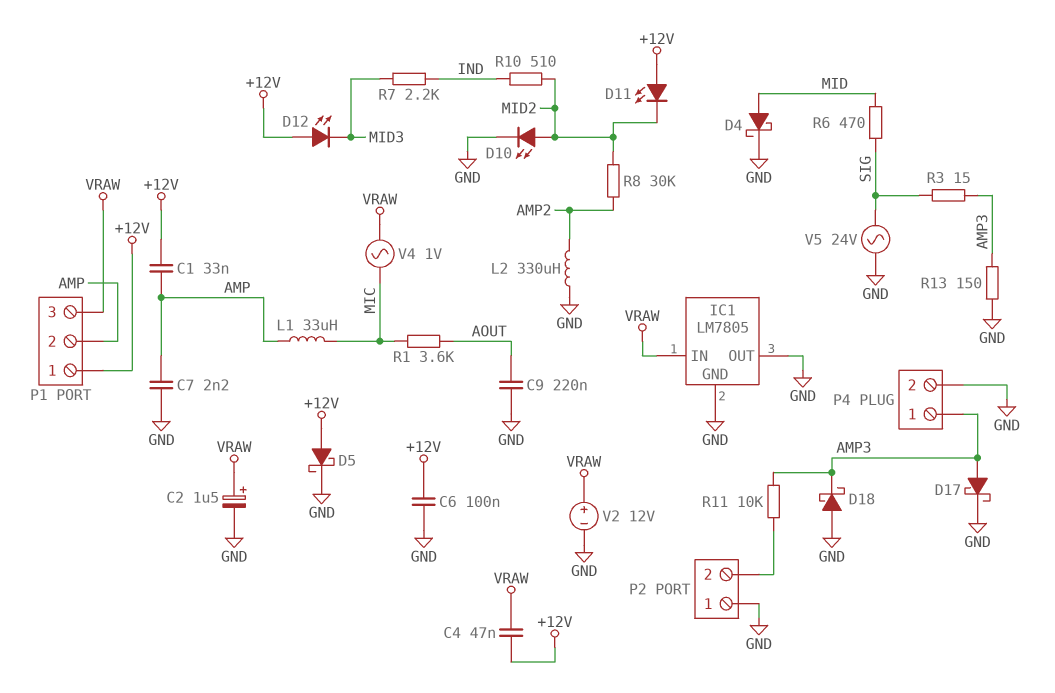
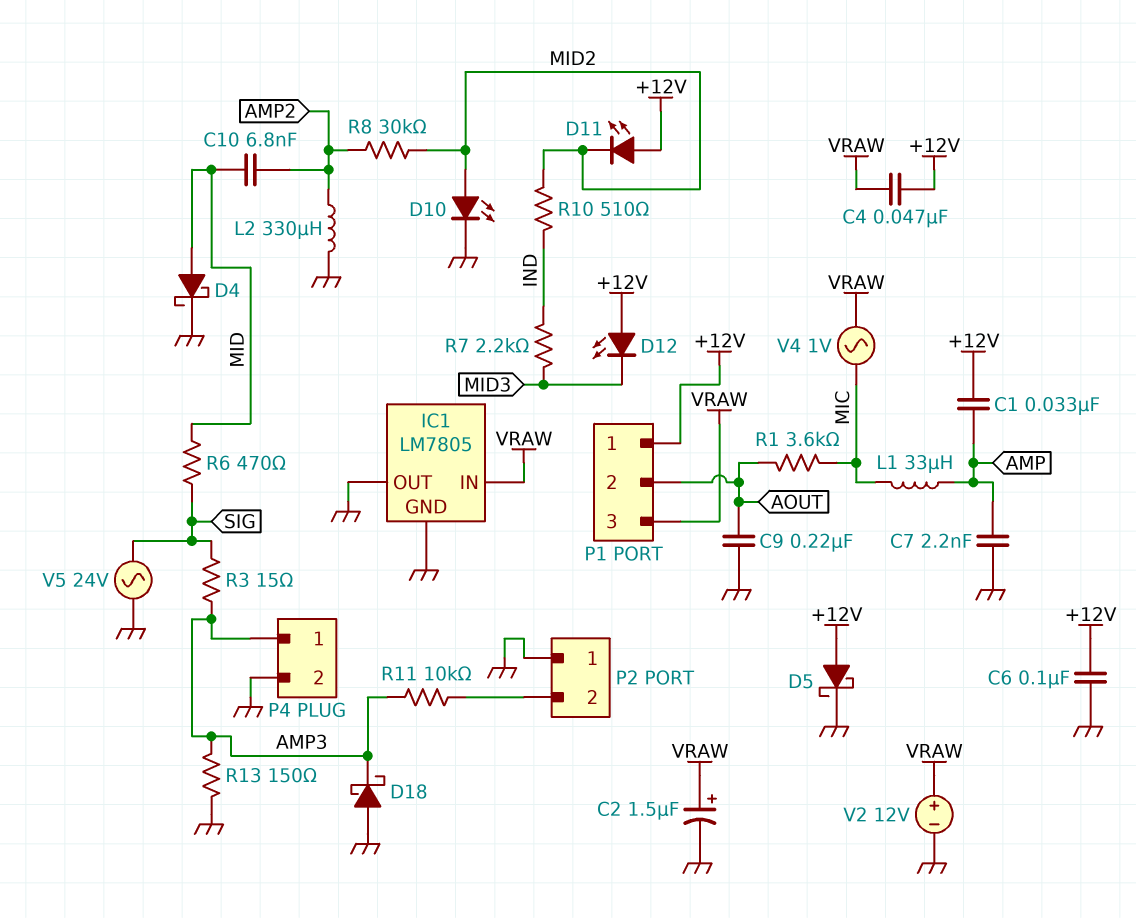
C10: none -> 6.8nF (AMP2, MID)
D17: schottky (A AMP3, K GND) -> none
P1 pin 2: AMP -> AOUT

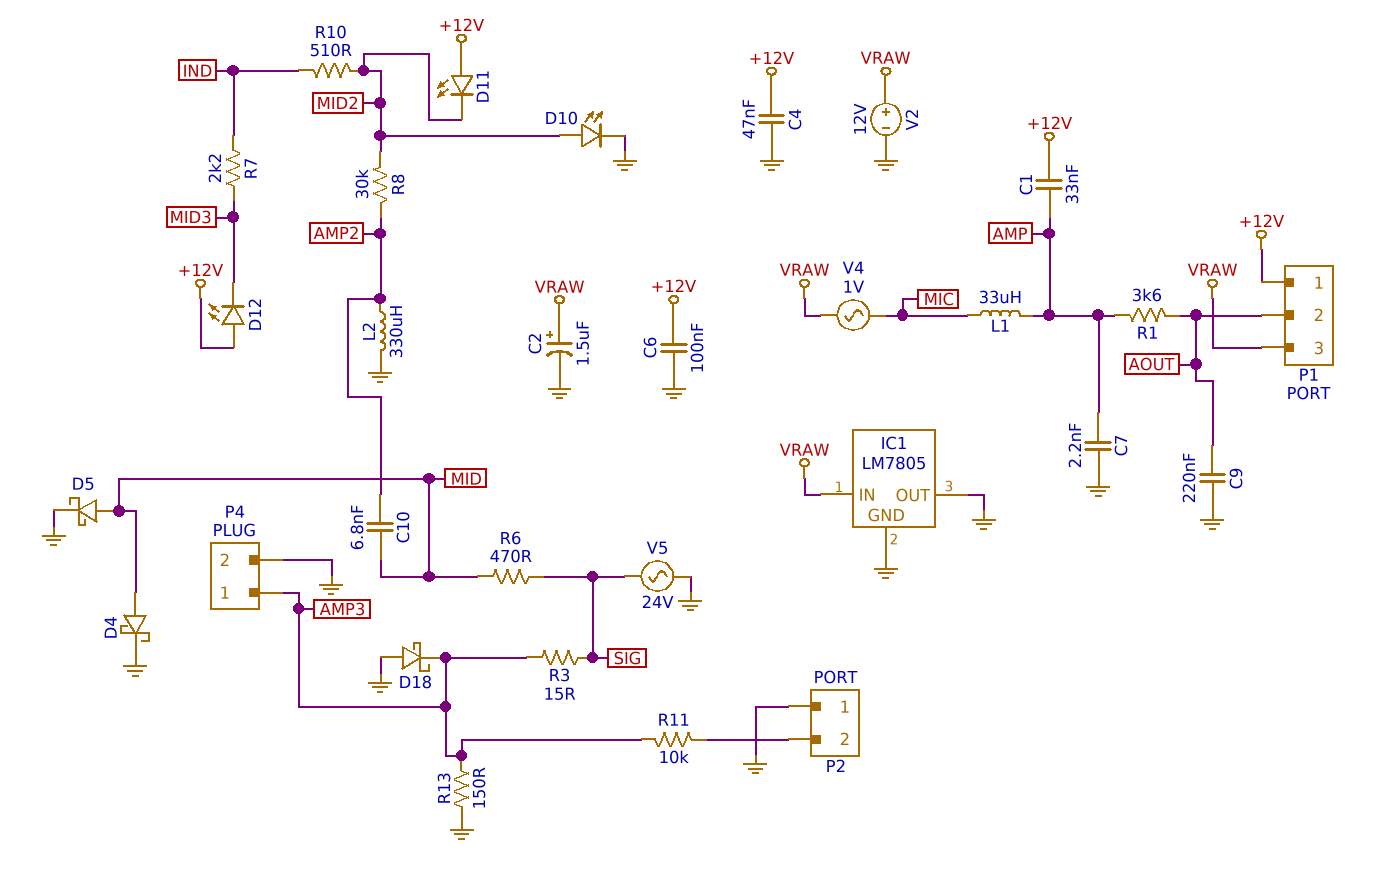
C4: 47nF (+12V, VRAW) -> 47nF (+12V, GND)
D5: schottky (A +12V, K GND) -> schottky (A MID, K GND)
R1: 3.6k (AOUT, MIC) -> 3.6k (AMP, AOUT)

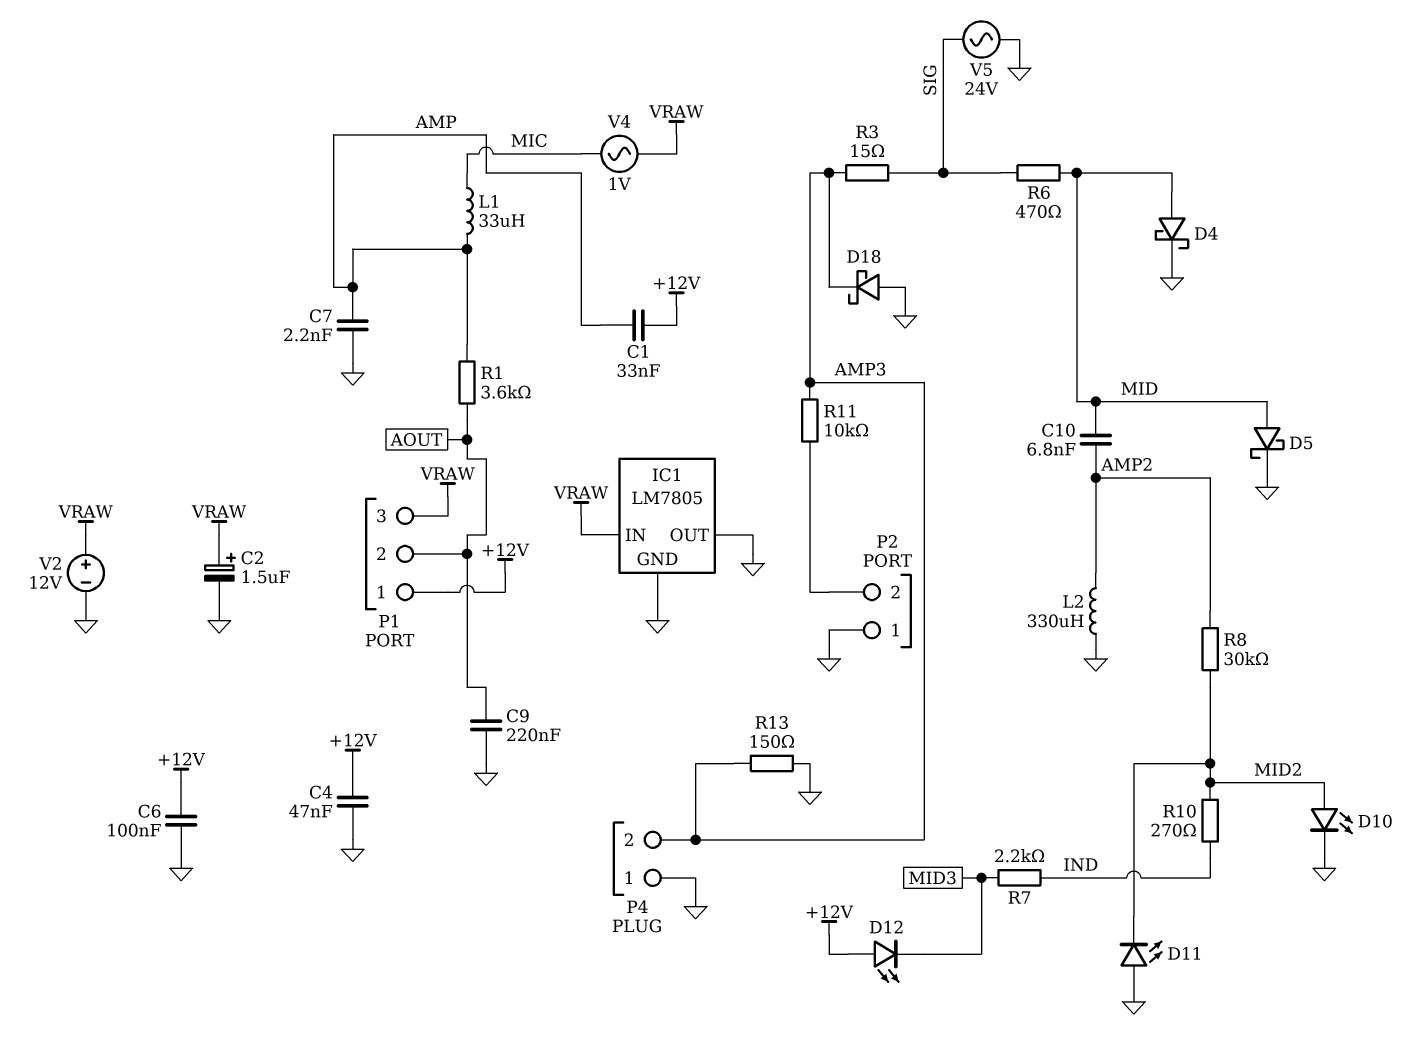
D11: LED (A +12V, K MID2) -> LED (A GND, K MID2)
P4 pin 1: AMP3 -> GND
P4 pin 2: GND -> AMP3
R10: 510 (IND, MID2) -> 270 (IND, MID2)

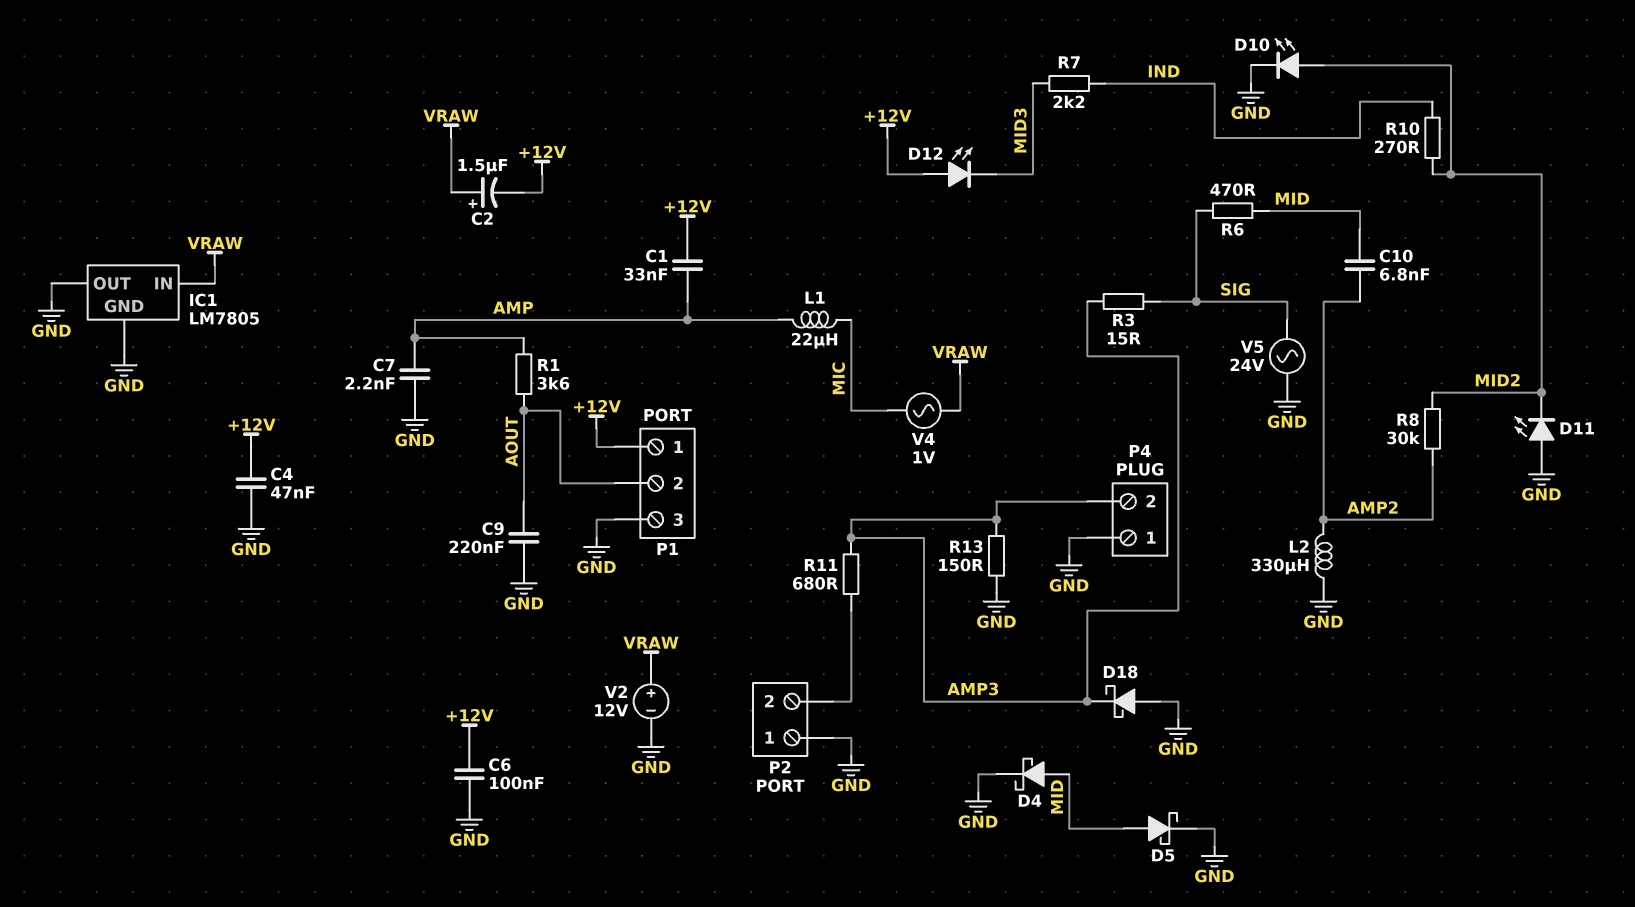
C2: 1.5uF (plus VRAW, minus GND) -> 1.5uF (plus VRAW, minus +12V)
L1: 33uH (AMP, MIC) -> 22uH (AMP, MIC)
P1 pin 3: VRAW -> GND
R11: 10k (AMP3, P2/2) -> 680 (AMP3, P2/2)

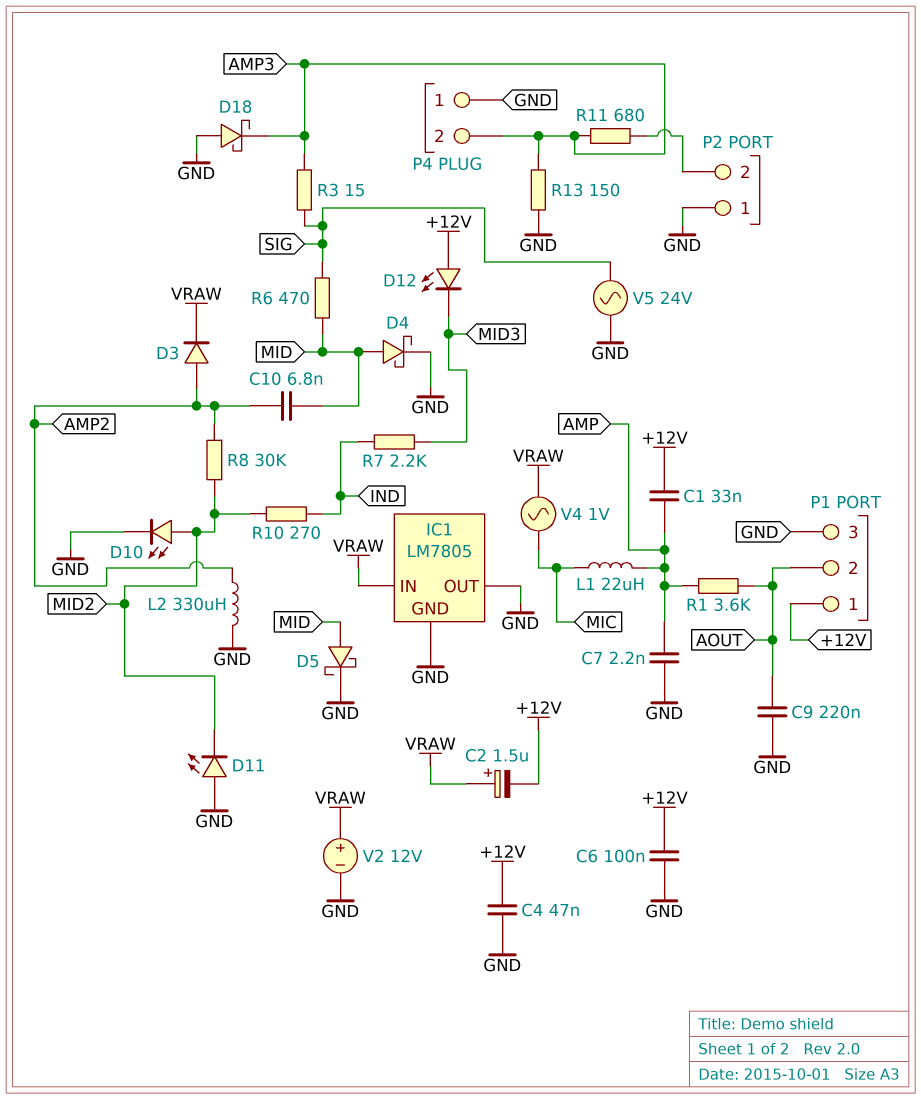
D3: none -> diode (A AMP2, K VRAW)

